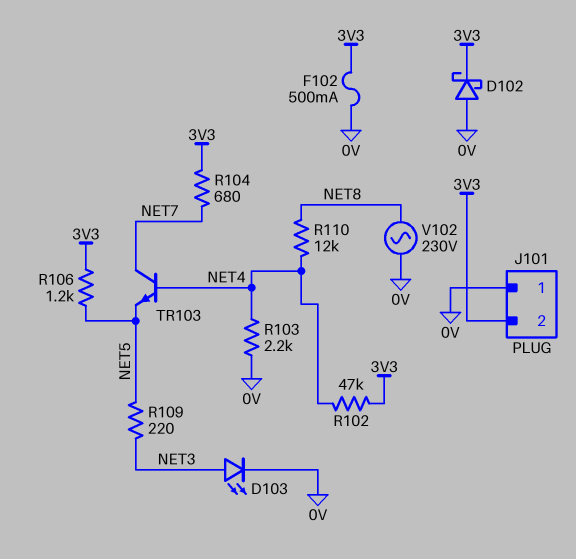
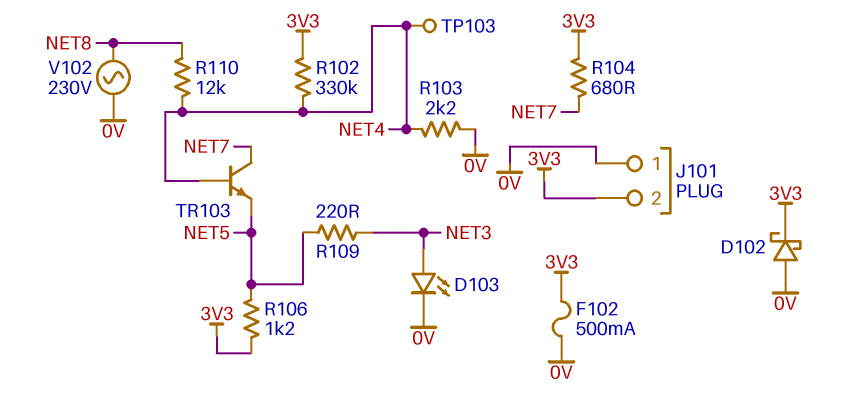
R102: 47k (3V3, NET4) -> 330k (3V3, NET4)
TP103: none -> test point (NET4)

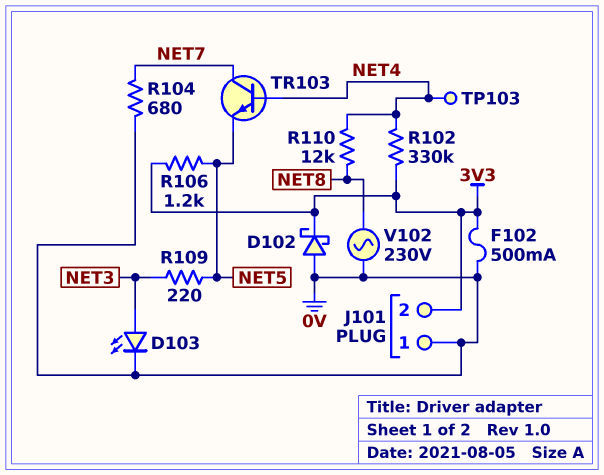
R103: 2.2k (0V, NET4) -> none
R104: 680 (3V3, NET7) -> 680 (0V, NET7)

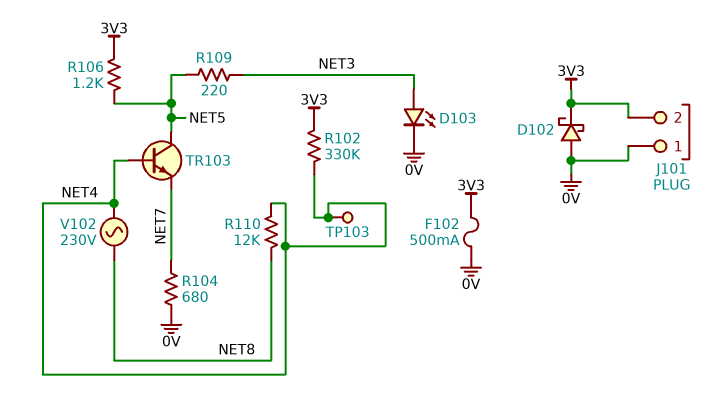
TR103: NPN (B NET4, C NET7, E NET5) -> NPN (B NET4, C NET5, E NET7)
V102: AC 230V (0V, NET8) -> AC 230V (NET4, NET8)

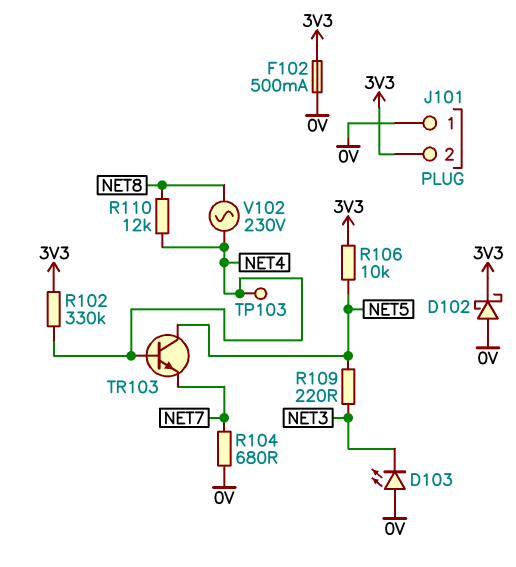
D103: LED (A NET3, K 0V) -> LED (A 0V, K NET3)
R106: 1.2k (3V3, NET5) -> 10k (3V3, NET5)

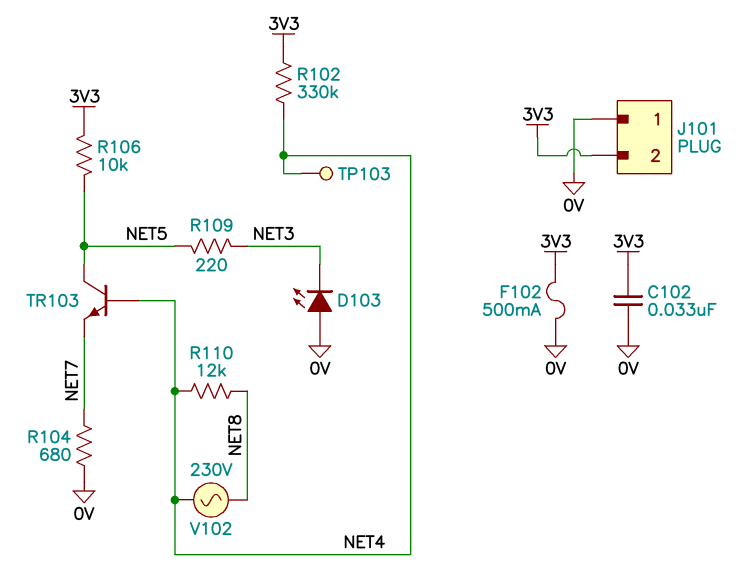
C102: none -> 33nF (0V, 3V3)
D102: schottky (A 0V, K 3V3) -> none

